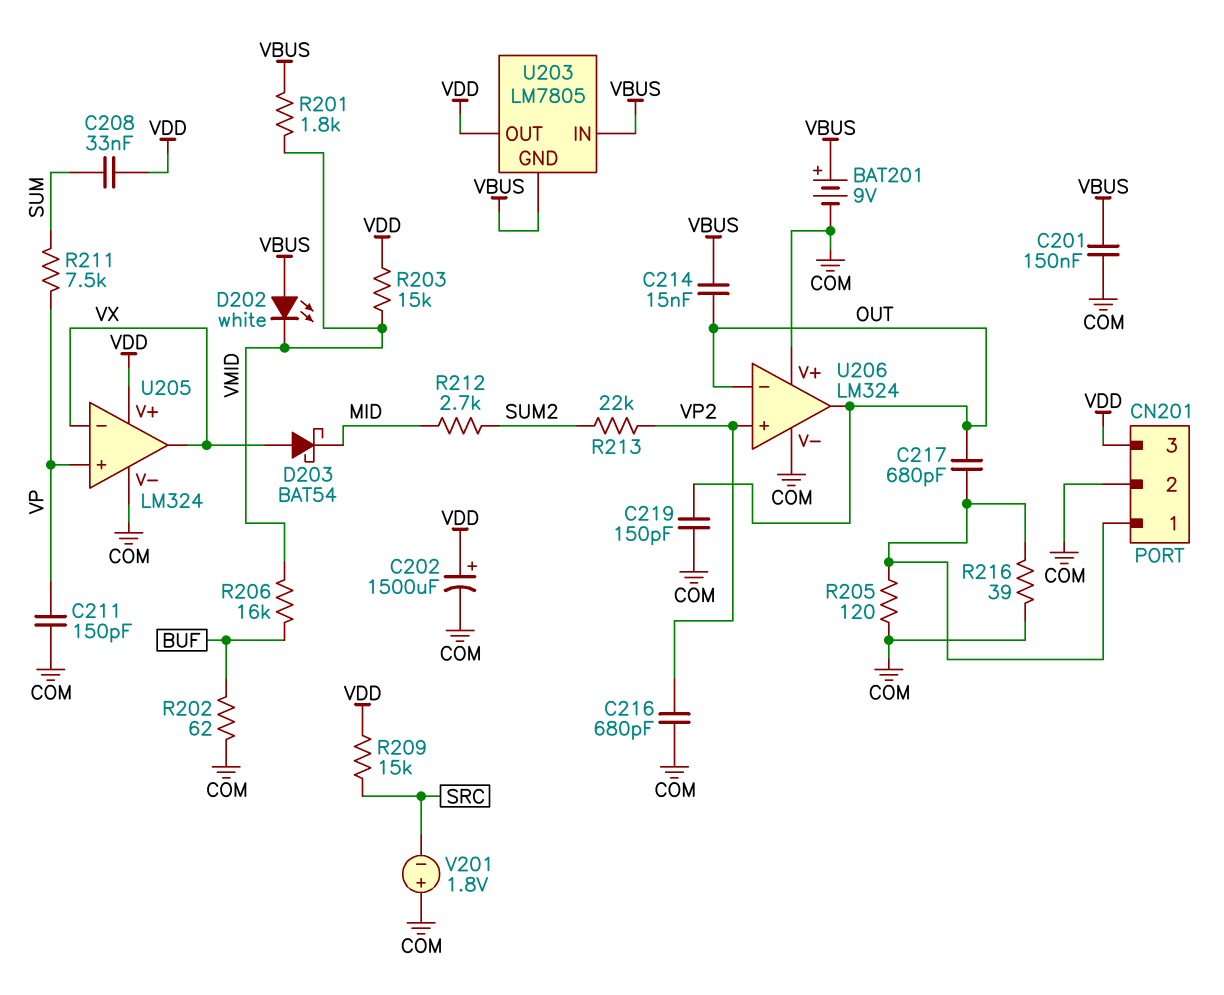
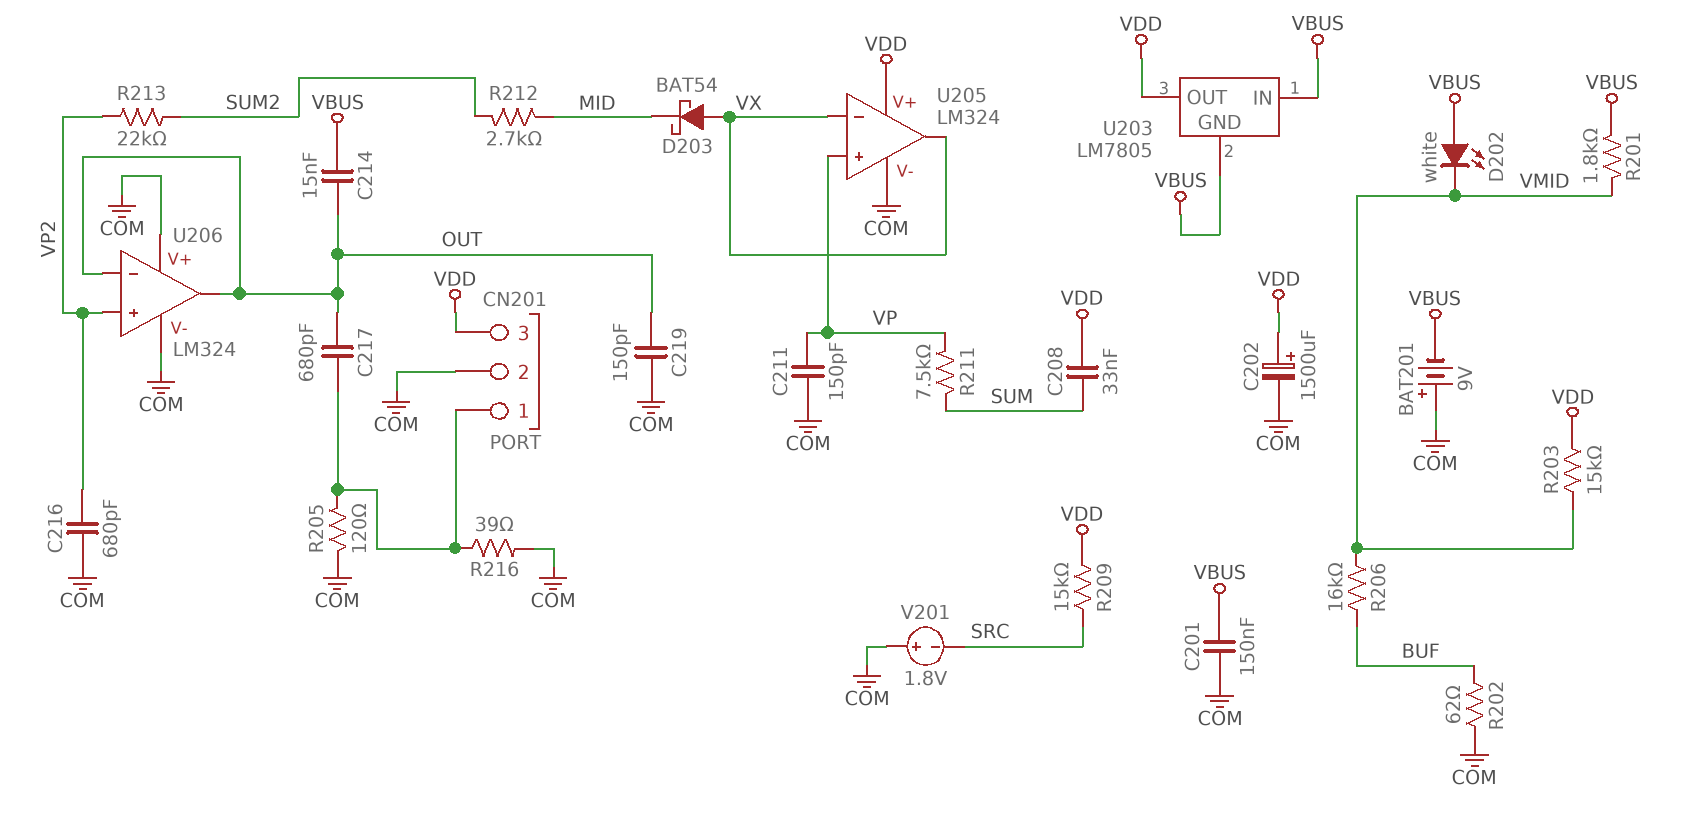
BAT201: 9V (plus VBUS, minus COM) -> 9V (plus COM, minus VBUS)

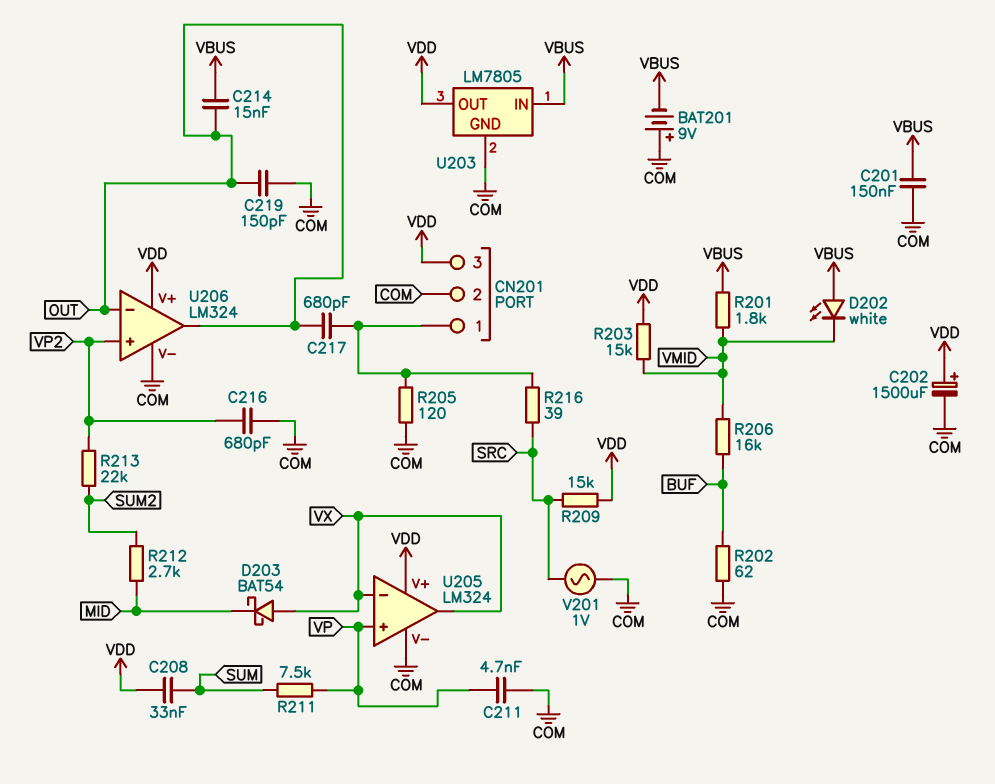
C211: 150pF (COM, VP) -> 4.7nF (COM, VP)
R216: 39 (CN201/1, COM) -> 39 (CN201/1, SRC)
U203 pin GND: VBUS -> COM
U206 pin V+: COM -> VDD
V201: 1.8V (plus COM, minus SRC) -> AC 1V (COM, SRC)

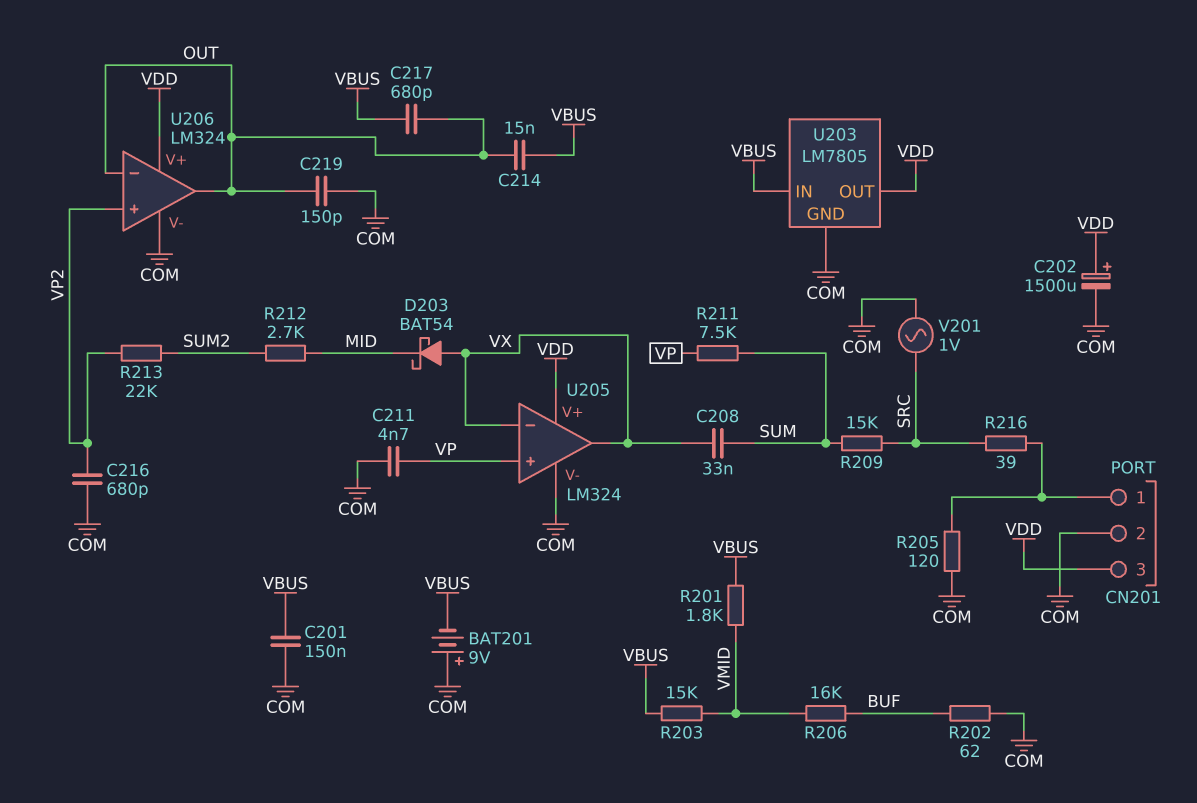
C208: 33nF (SUM, VDD) -> 33nF (SUM, VX)
C217: 680pF (CN201/1, OUT) -> 680pF (OUT, VBUS)
D202: LED white (A VBUS, K VMID) -> none
R203: 15k (VDD, VMID) -> 15k (VBUS, VMID)
R209: 15k (SRC, VDD) -> 15k (SRC, SUM)

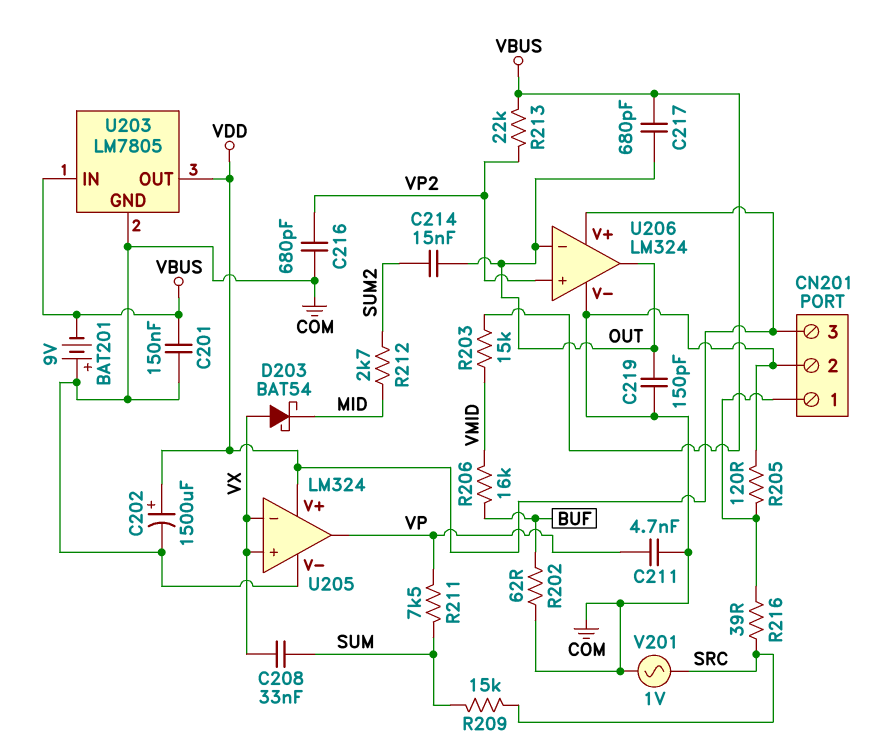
C214: 15nF (OUT, VBUS) -> 15nF (OUT, SUM2)
R201: 1.8k (VBUS, VMID) -> none
R213: 22k (SUM2, VP2) -> 22k (VBUS, VP2)
U205 pin in+: VP -> VX
U205 pin out: VX -> VP

